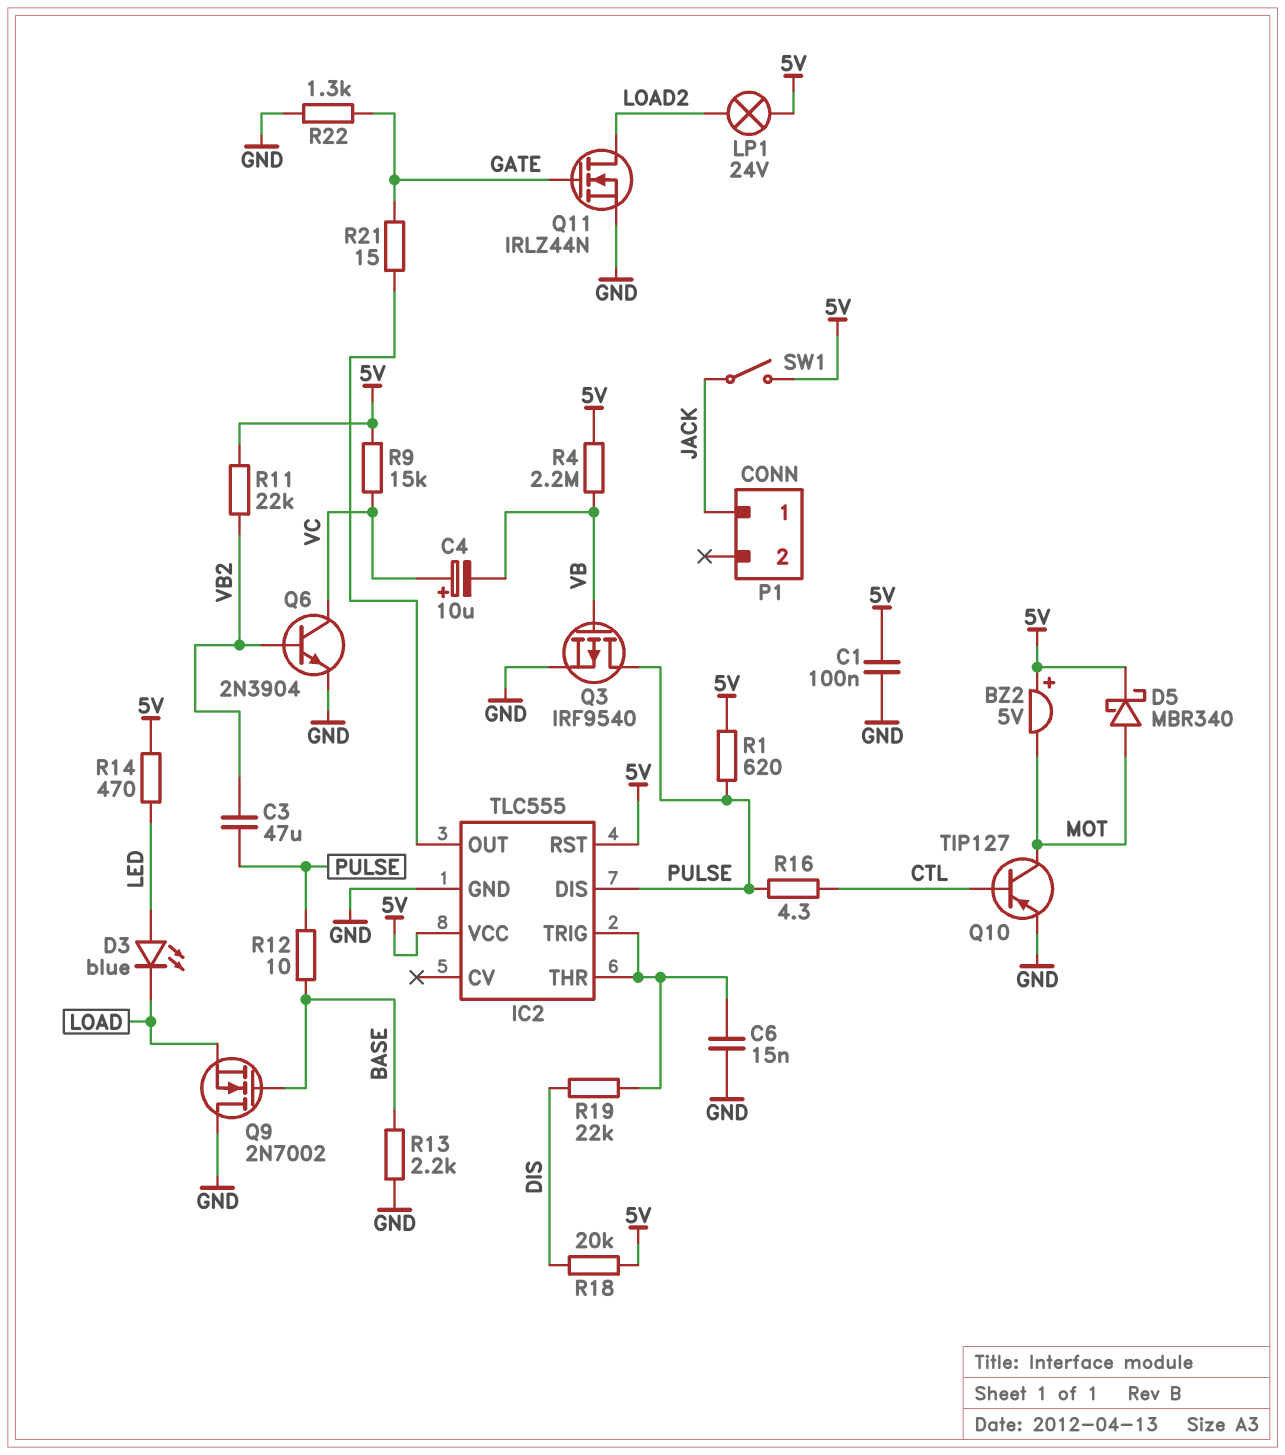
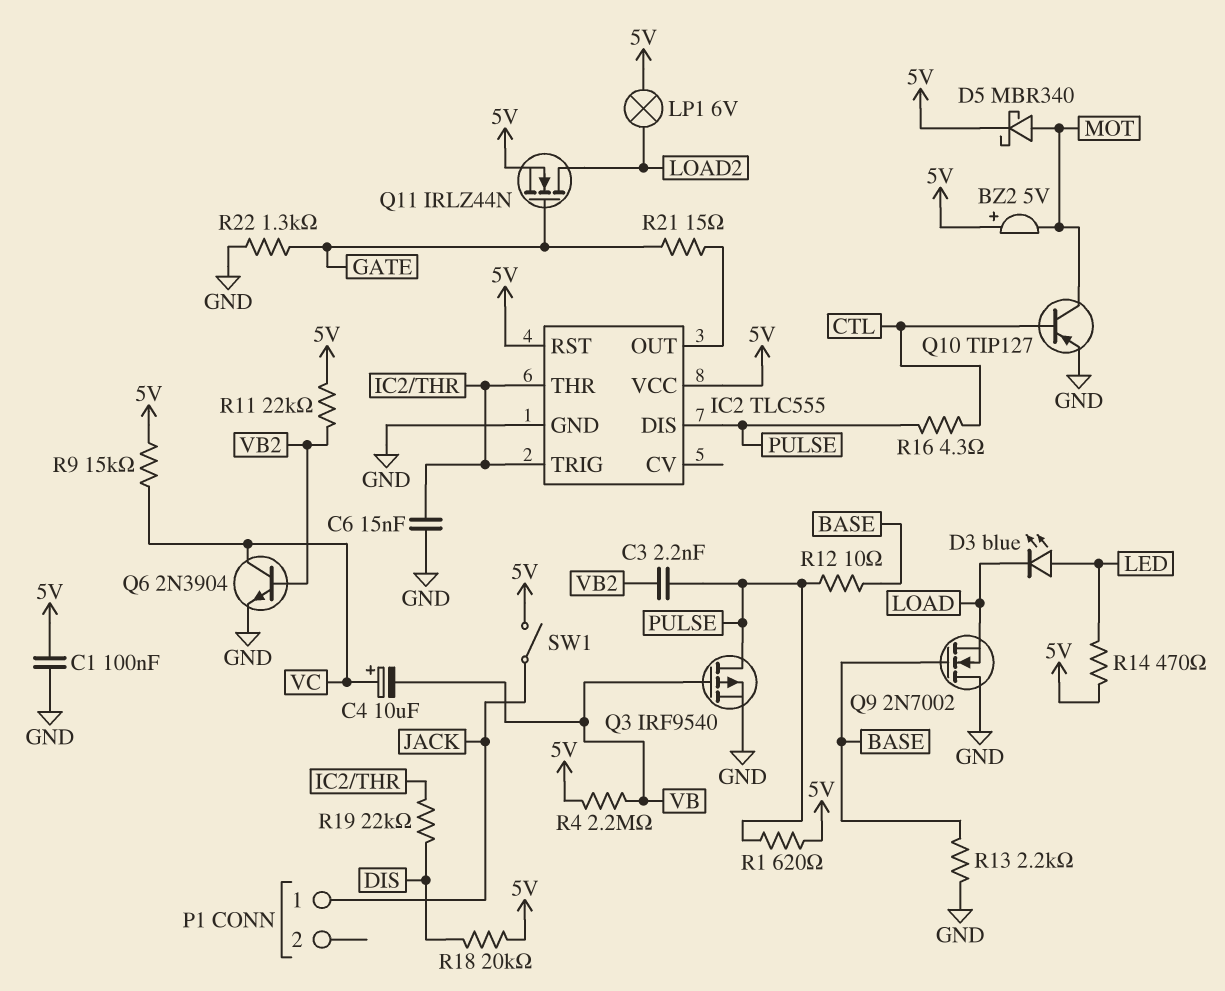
C3: 47uF (PULSE, VB2) -> 2.2nF (PULSE, VB2)
LP1: lamp 24V (5V, LOAD2) -> lamp 6V (5V, LOAD2)
Q11: NMOS IRLZ44N (G GATE, D LOAD2, S GND) -> NMOS IRLZ44N (G GATE, D LOAD2, S 5V)

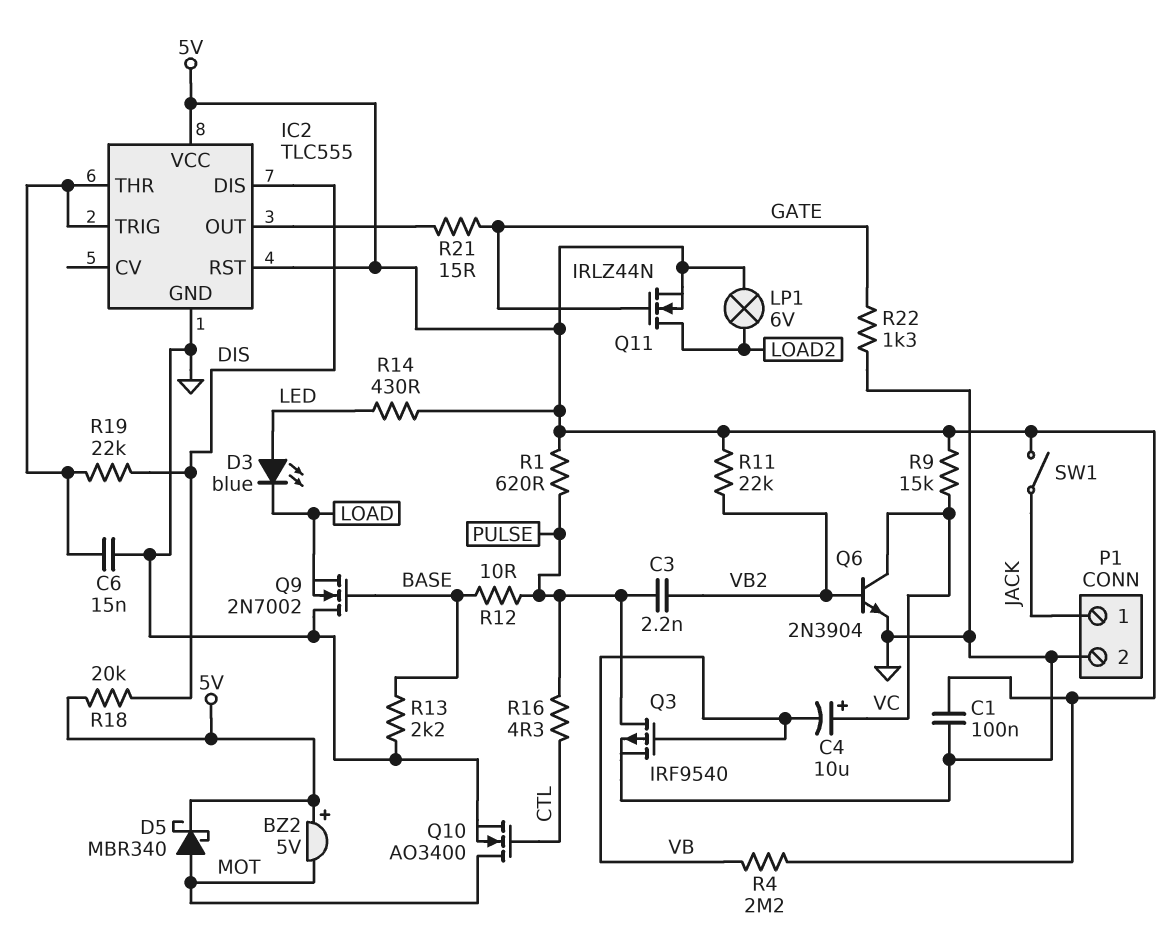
IC2 pin DIS: PULSE -> DIS
P1 pin 2: none -> GND
Q10: PNP TIP127 (B CTL, C MOT, E GND) -> NMOS AO3400 (G CTL, D MOT, S GND)
R14: 470 (5V, LED) -> 430 (5V, LED)

